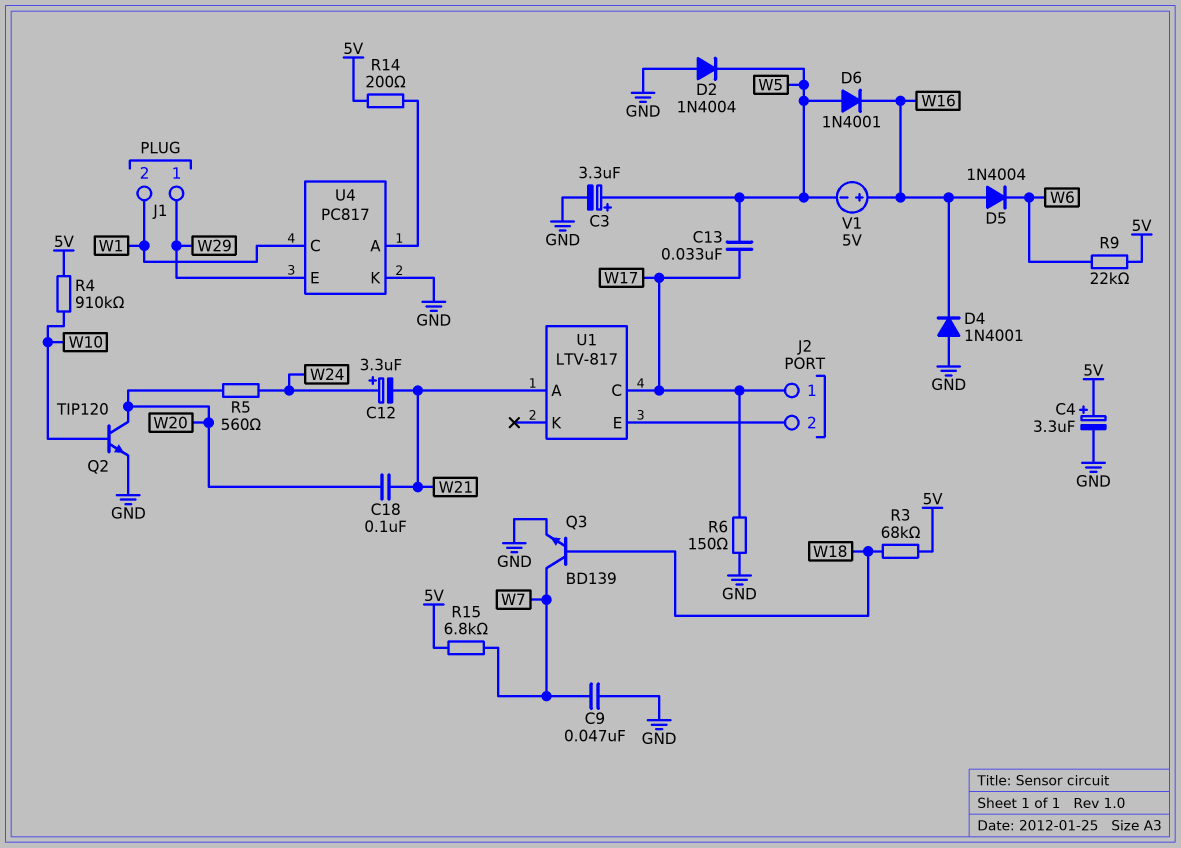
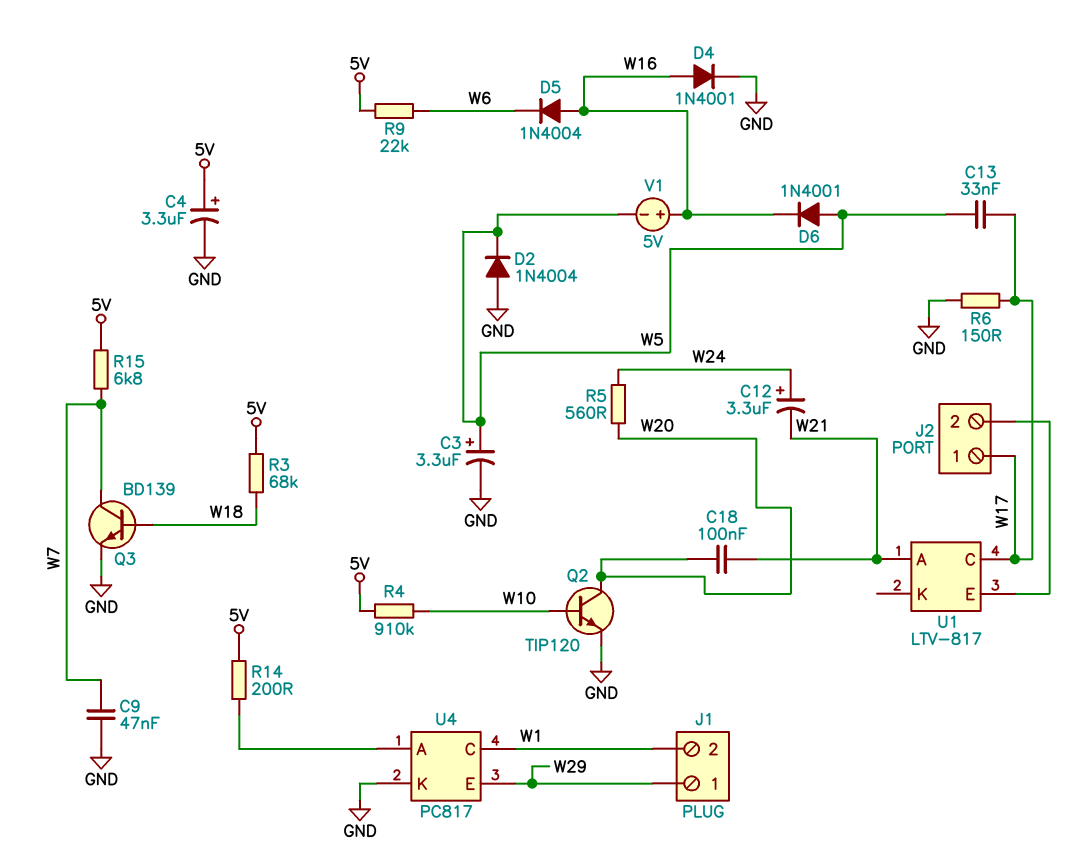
D4: diode 1N4001 (A GND, K W16) -> diode 1N4001 (A W16, K GND)

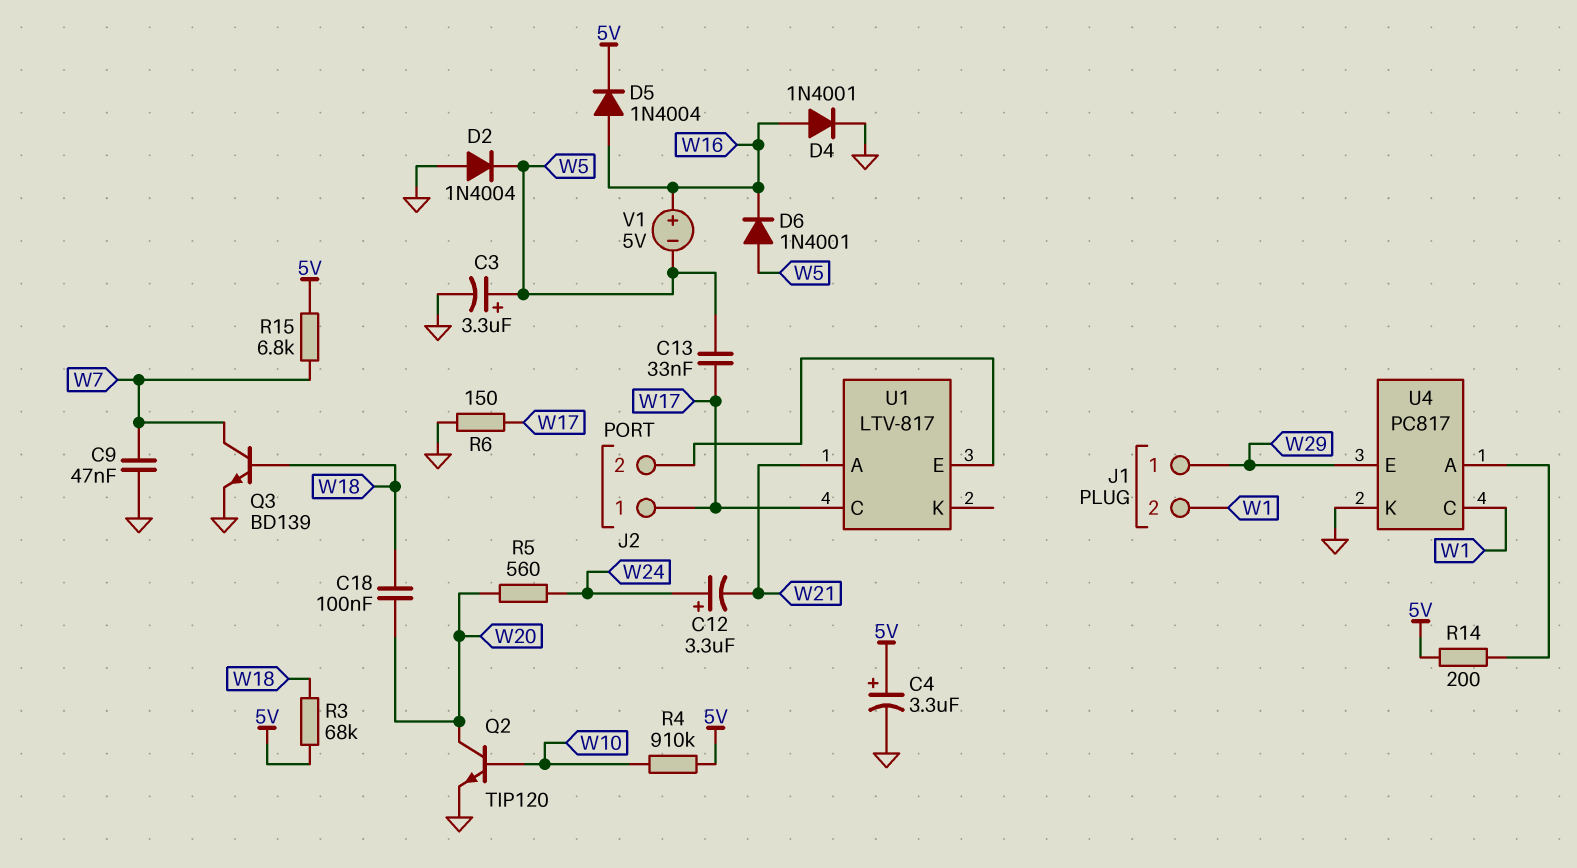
C18: 100nF (W20, W21) -> 100nF (W18, W20)
D5: diode 1N4004 (A W16, K W6) -> diode 1N4004 (A W16, K 5V)
R9: 22k (5V, W6) -> none

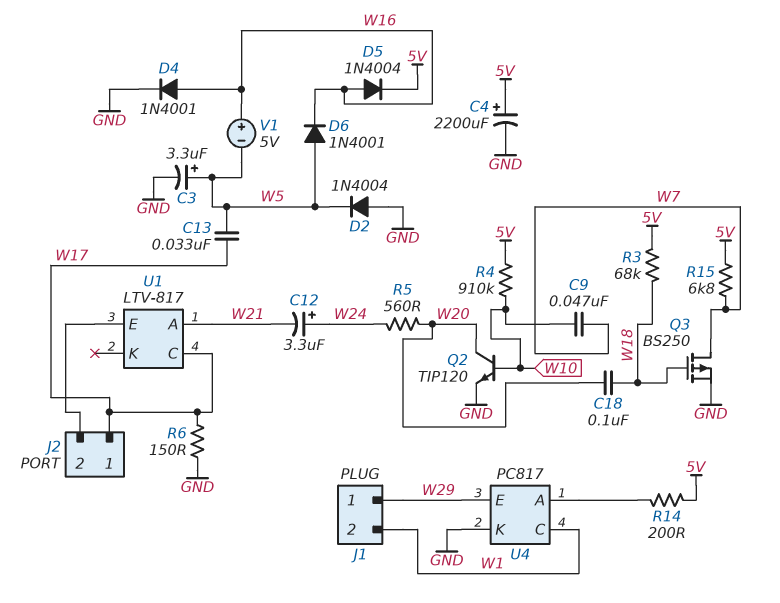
C4: 3.3uF (plus 5V, minus GND) -> 2200uF (plus 5V, minus GND)
C9: 47nF (GND, W7) -> 47nF (W7, W10)
Q3: NPN BD139 (B W18, C W7, E GND) -> PMOS BS250 (G W18, D W7, S GND)

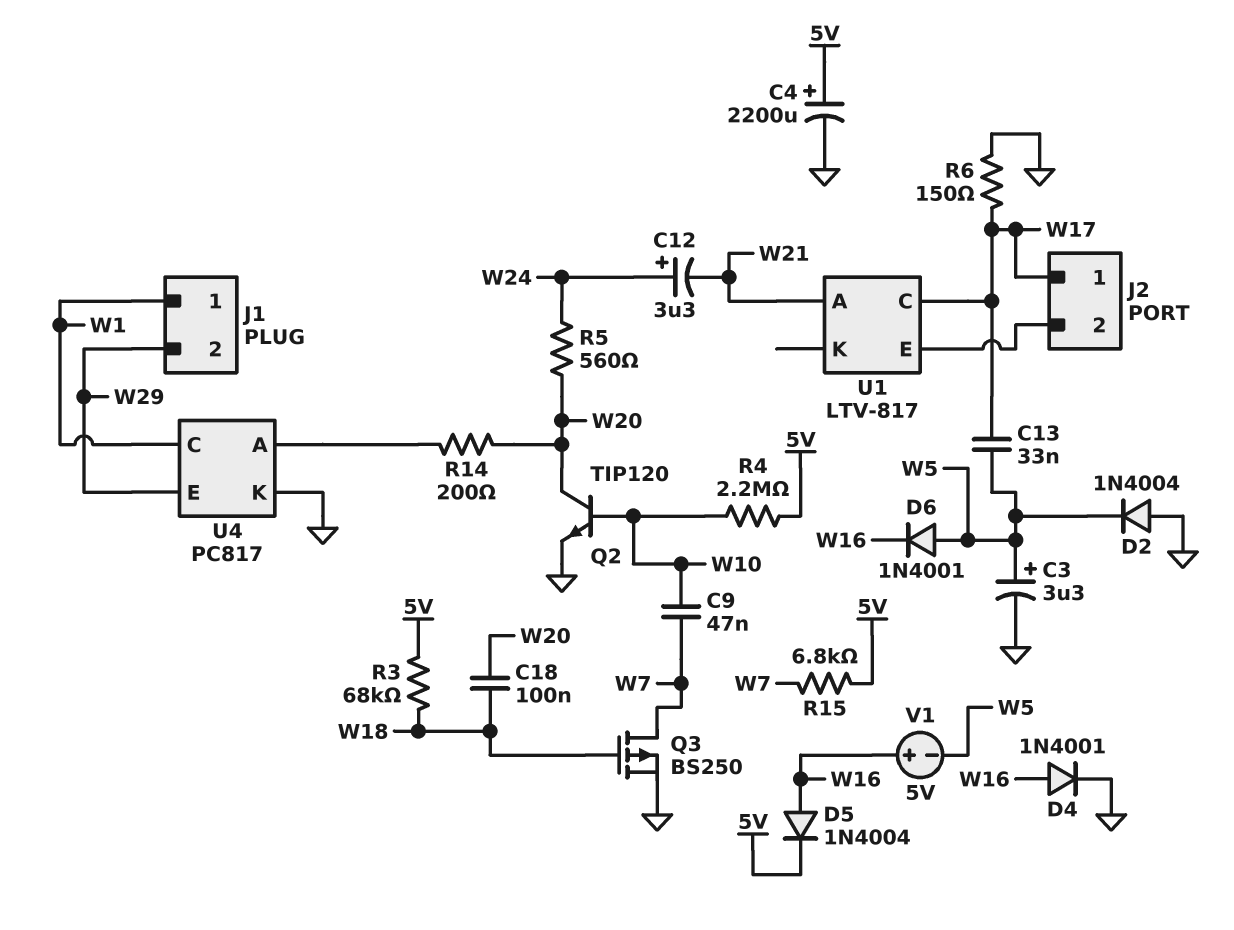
J1 pin 1: W29 -> W1
J1 pin 2: W1 -> W29
R4: 910k (5V, W10) -> 2.2M (5V, W10)
R14: 200 (5V, U4/A) -> 200 (U4/A, W20)

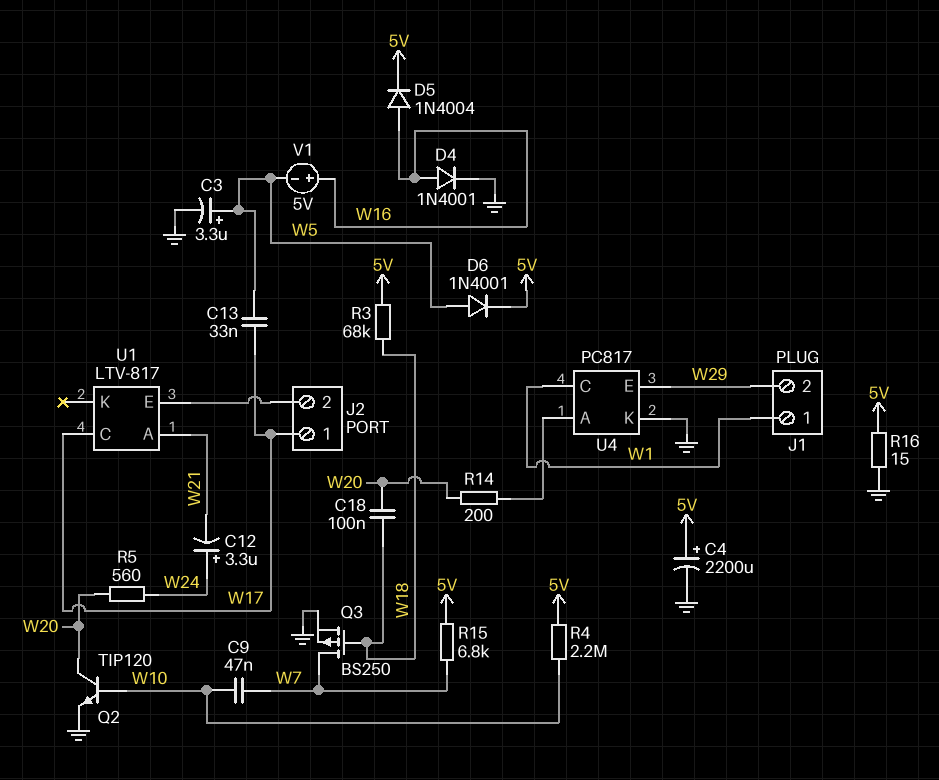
D2: diode 1N4004 (A GND, K W5) -> none
D6: diode 1N4001 (A W5, K W16) -> diode 1N4001 (A W5, K 5V)
R6: 150 (GND, W17) -> none
R16: none -> 15 (5V, GND)

